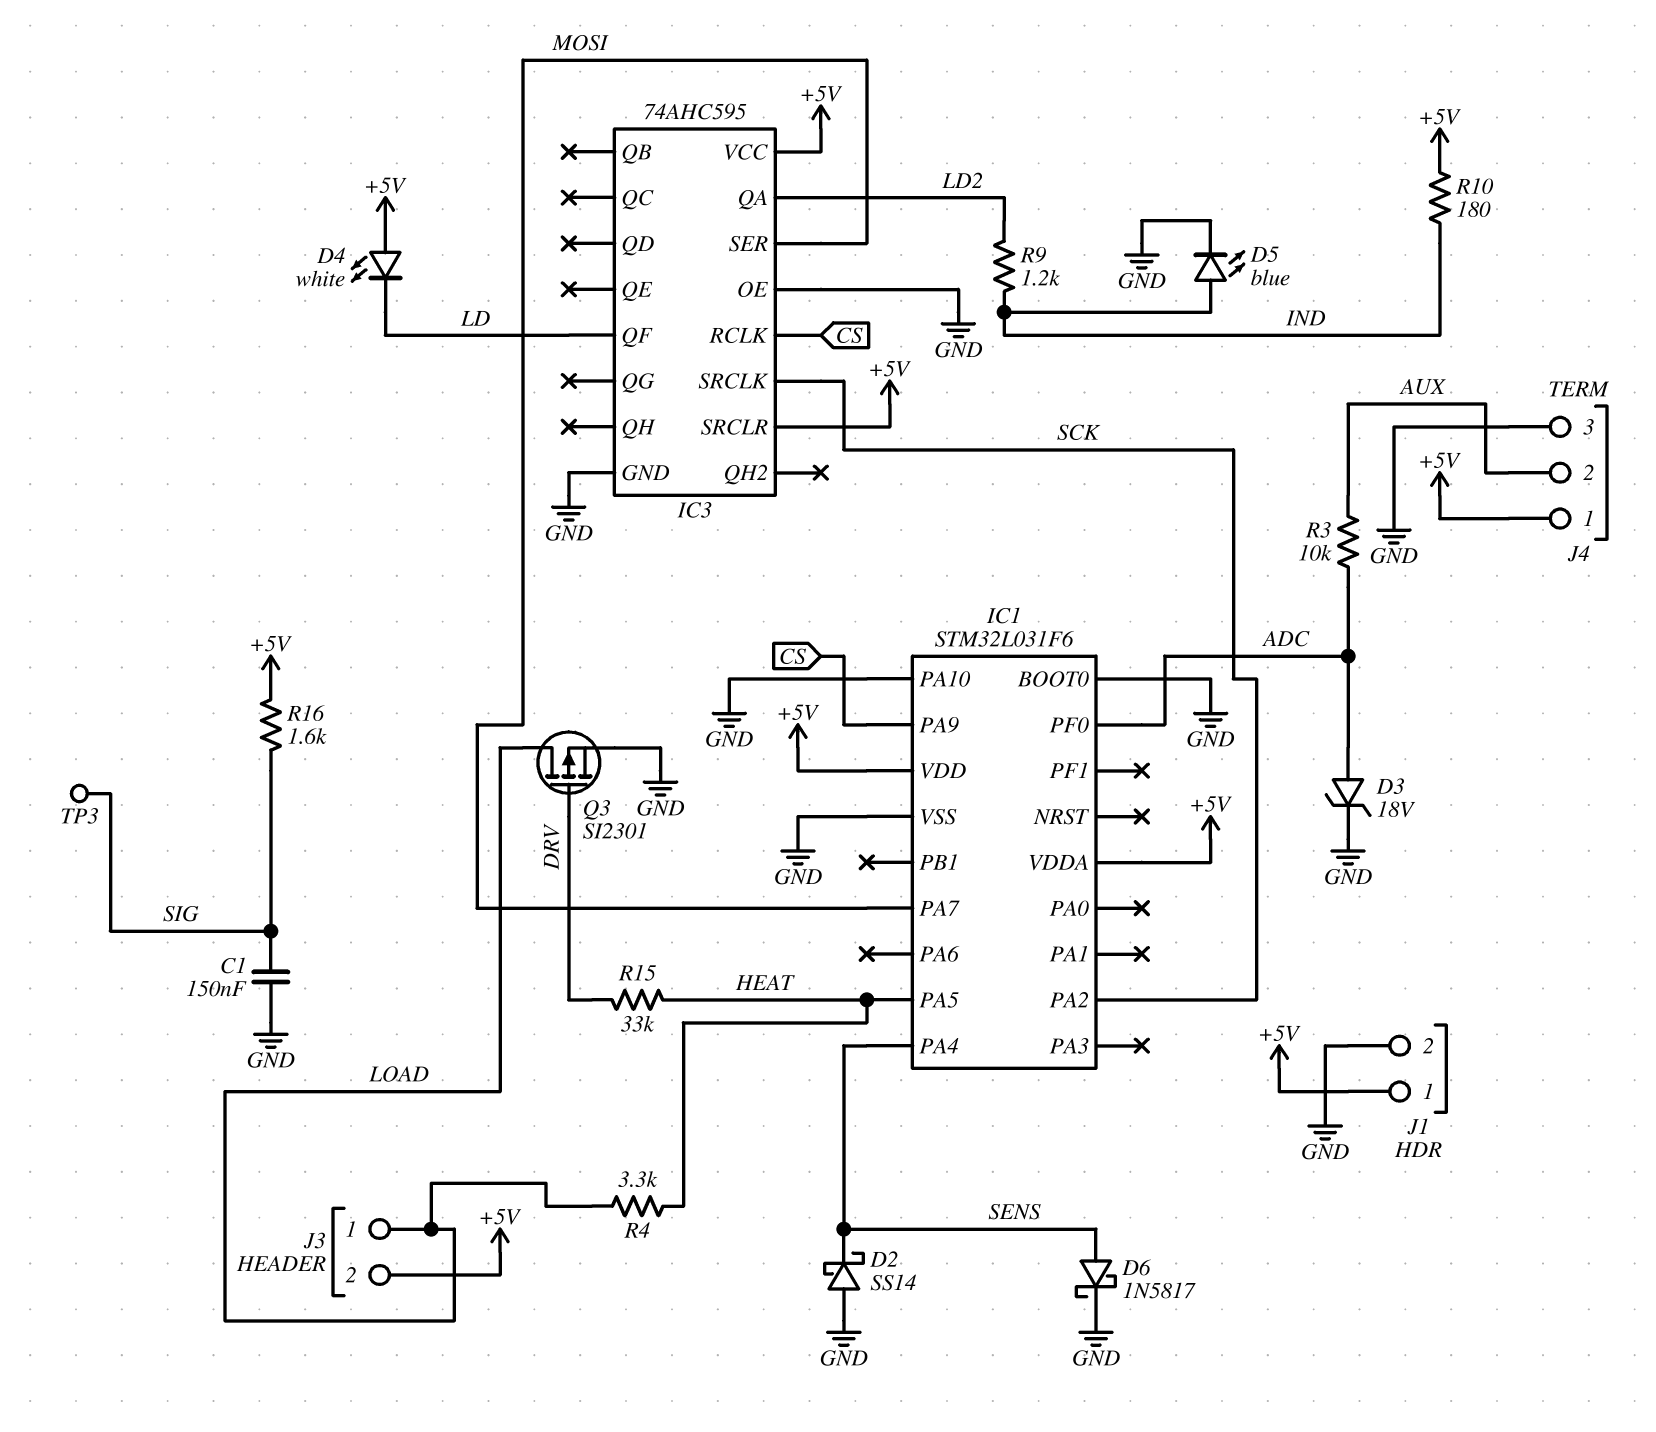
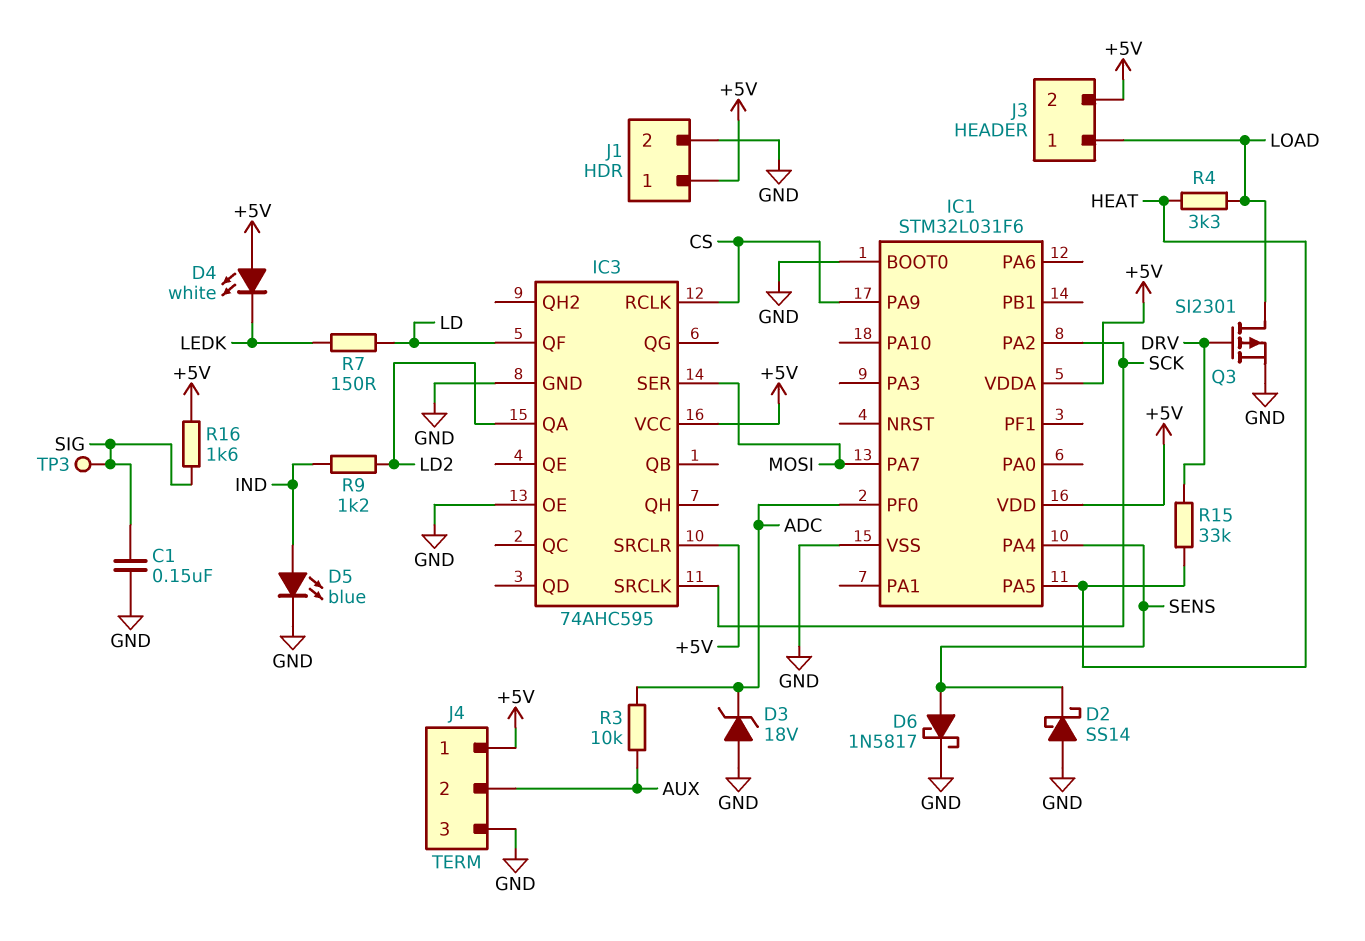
D3: zener 18V (A ADC, K GND) -> zener 18V (A GND, K ADC)
D4: LED white (A +5V, K LD) -> LED white (A +5V, K LEDK)
IC1 pin PA10: GND -> none
R7: none -> 150 (LD, LEDK)
R10: 180 (+5V, IND) -> none

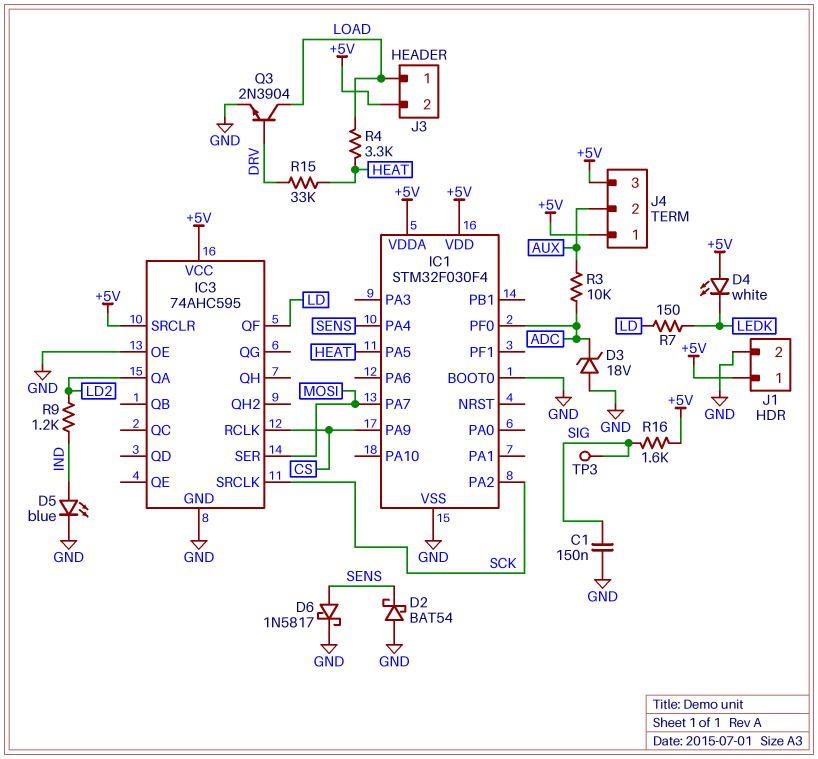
D2: schottky SS14 (A GND, K SENS) -> schottky BAT54 (A GND, K SENS)
IC1: STM32L031F6 -> STM32F030F4
J4 pin 3: GND -> +5V
Q3: PMOS SI2301 (G DRV, D LOAD, S GND) -> NPN 2N3904 (B DRV, C LOAD, E GND)

